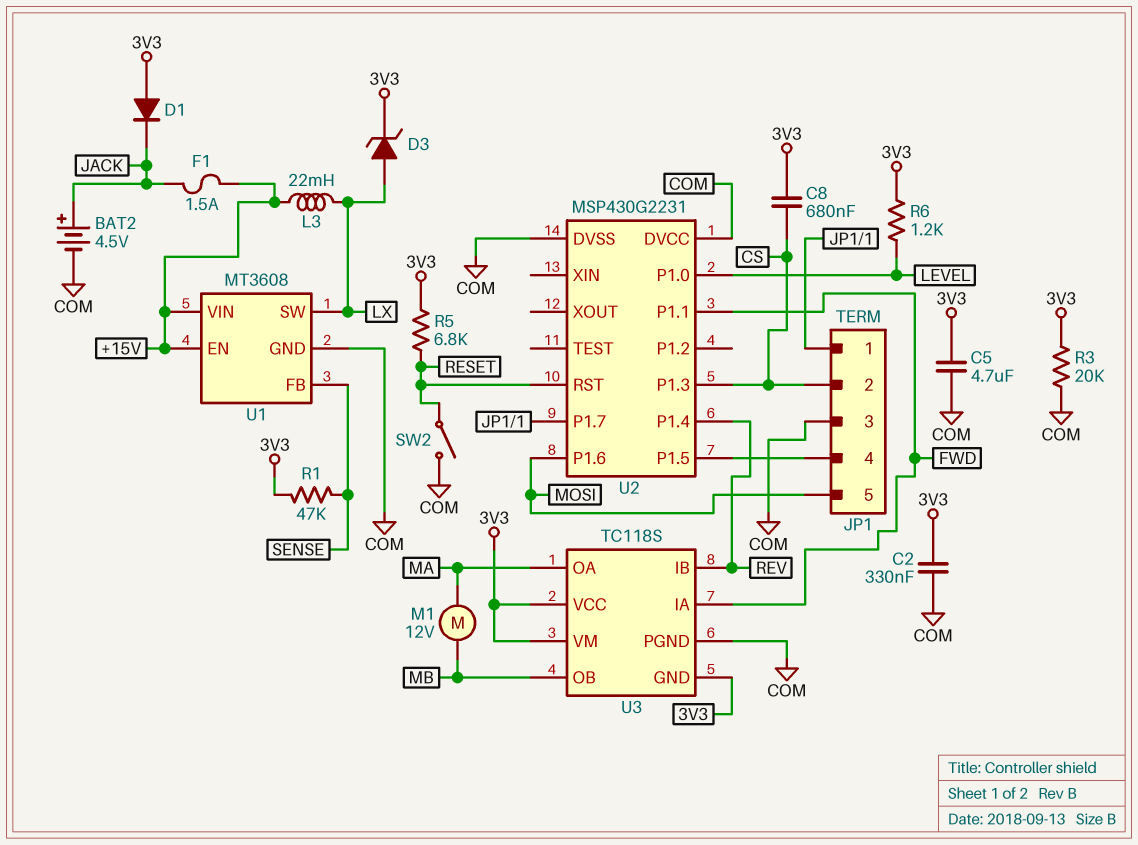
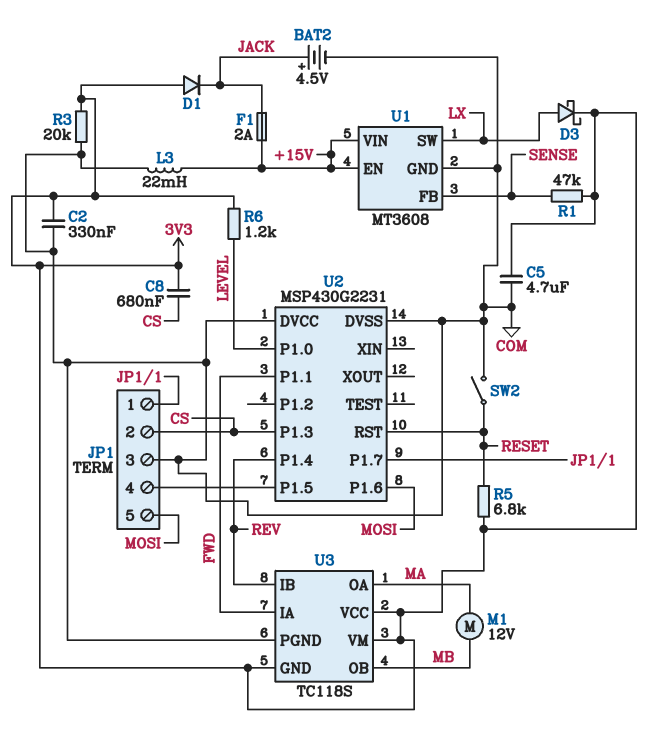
D3: zener (A LX, K 3V3) -> schottky (A LX, K 3V3)
F1: 1.5A (+15V, JACK) -> 2A (+15V, JACK)
L3: 22mH (+15V, LX) -> 22mH (+15V, COM)

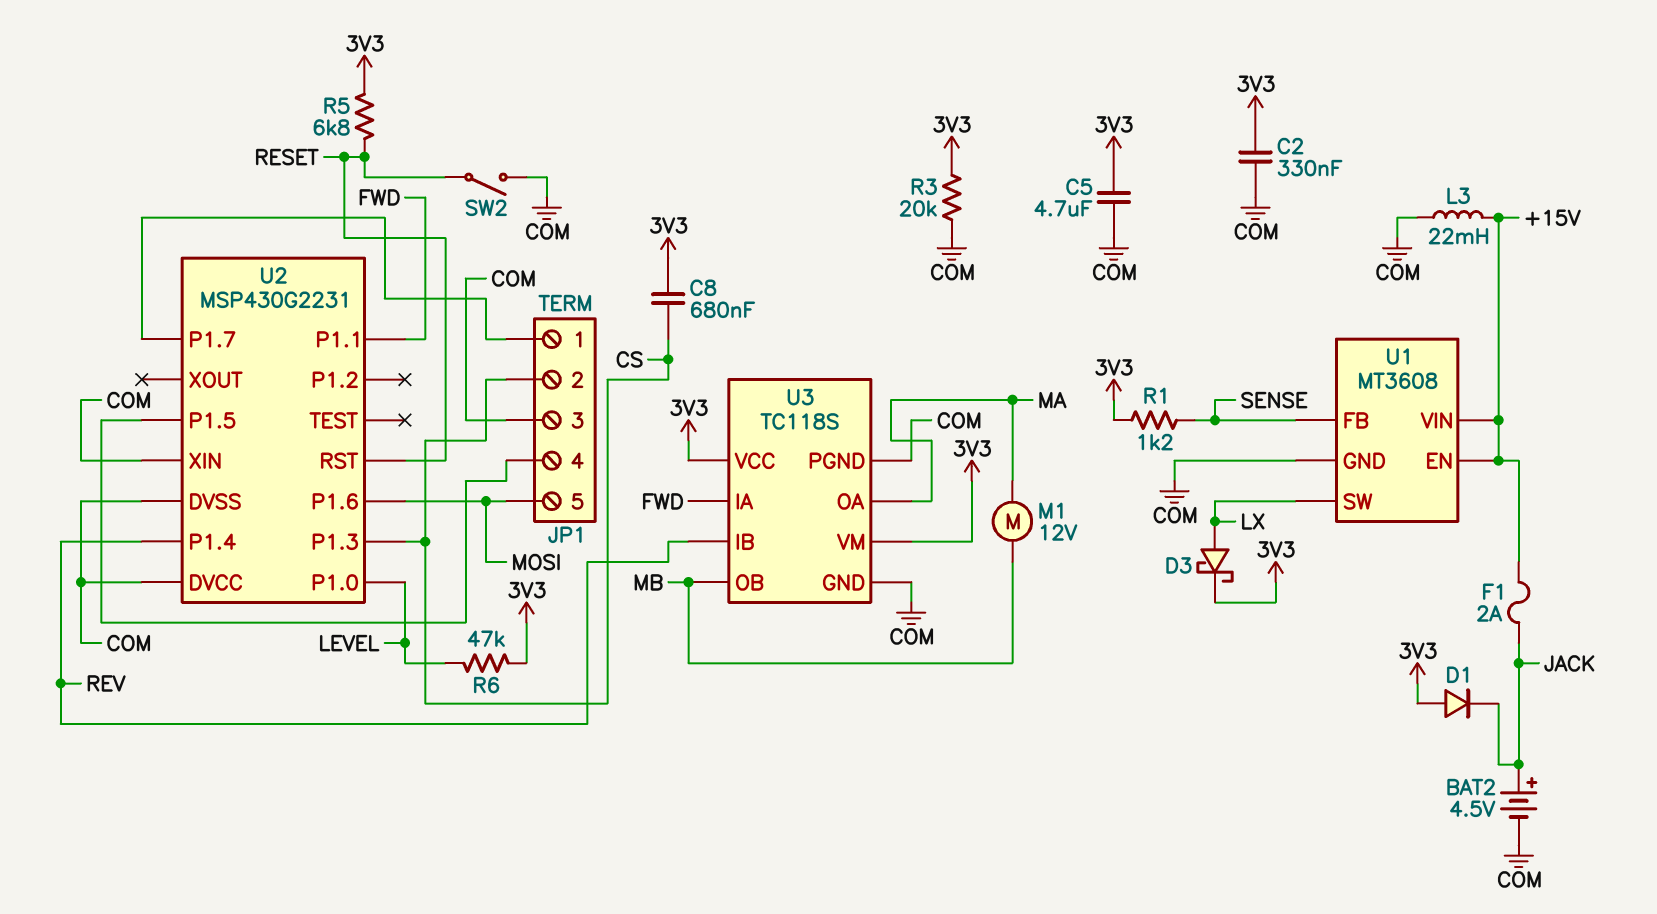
R1: 47k (3V3, SENSE) -> 1.2k (3V3, SENSE)
R6: 1.2k (3V3, LEVEL) -> 47k (3V3, LEVEL)
U2 pin XIN: none -> COM
U3 pin GND: 3V3 -> COM

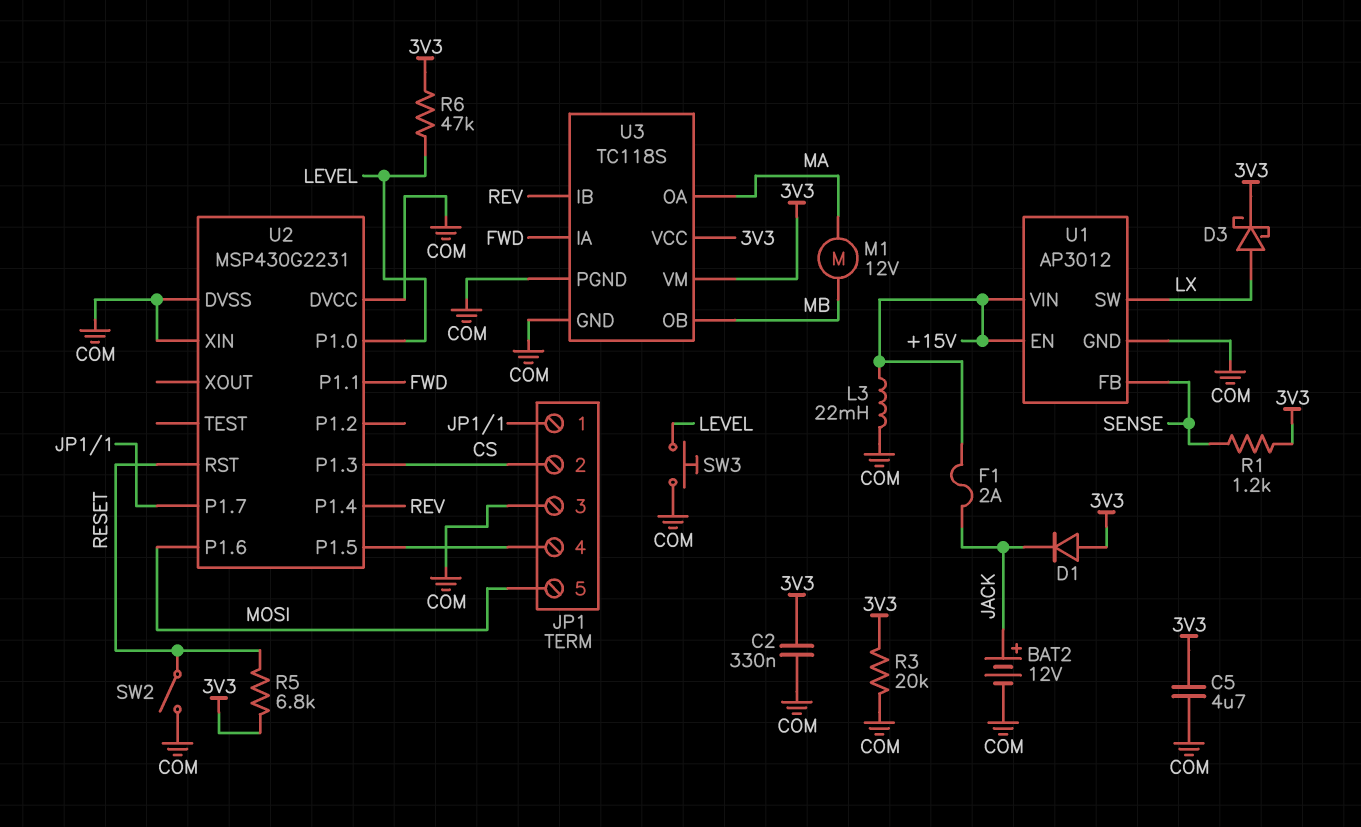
BAT2: 4.5V (plus JACK, minus COM) -> 12V (plus JACK, minus COM)
C8: 680nF (3V3, CS) -> none
SW3: none -> button (COM, LEVEL)
U1: MT3608 -> AP3012

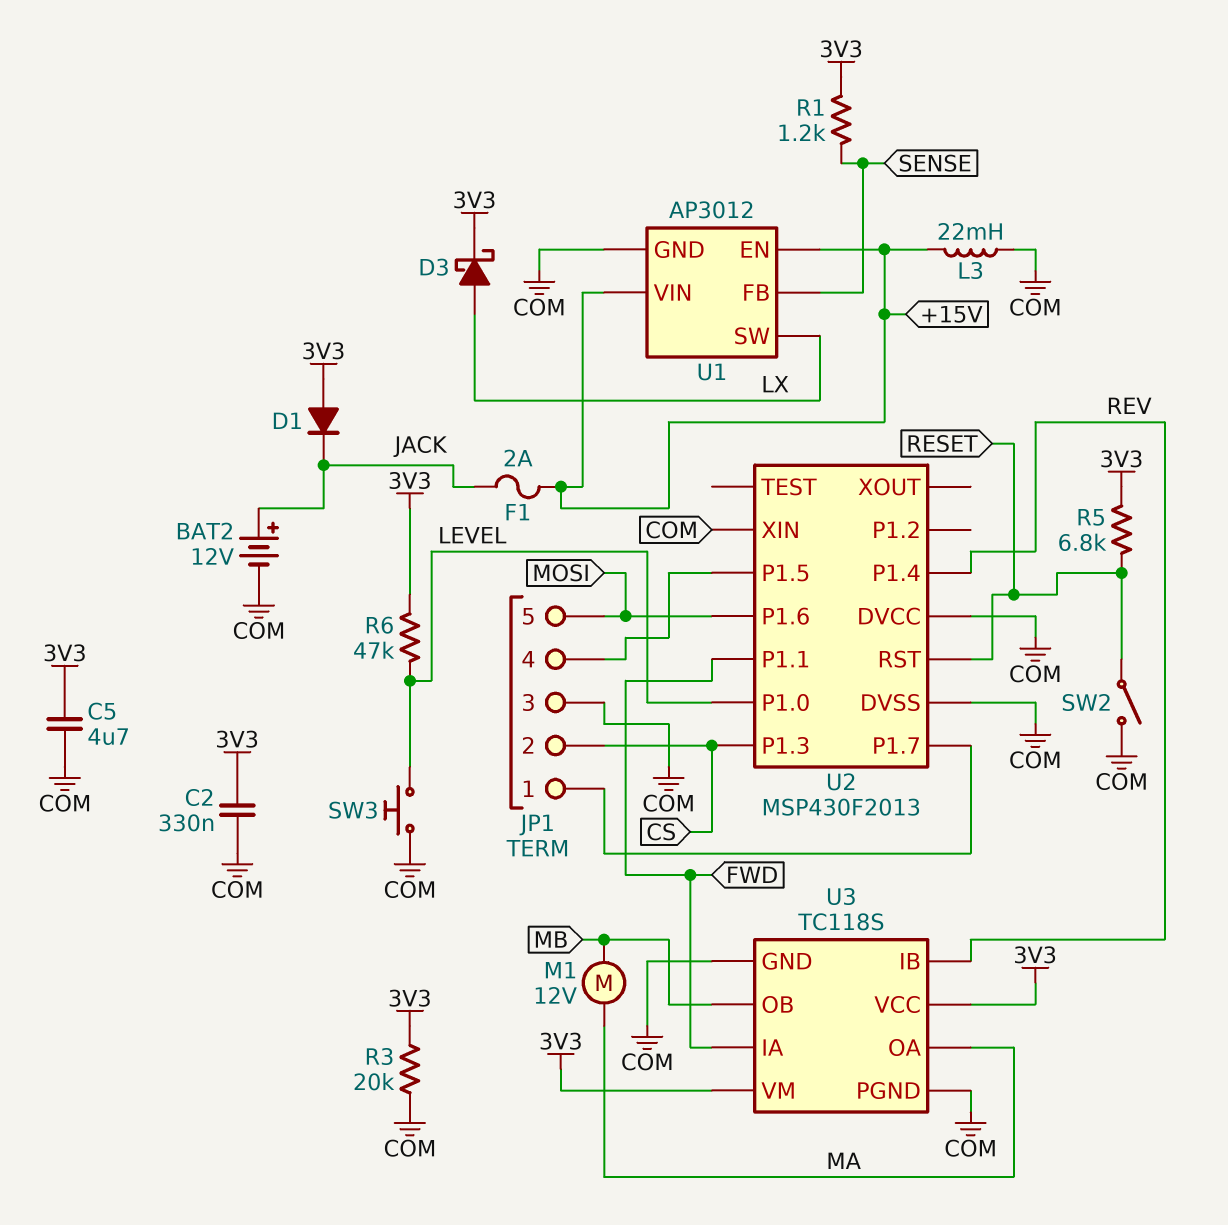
U2: MSP430G2231 -> MSP430F2013

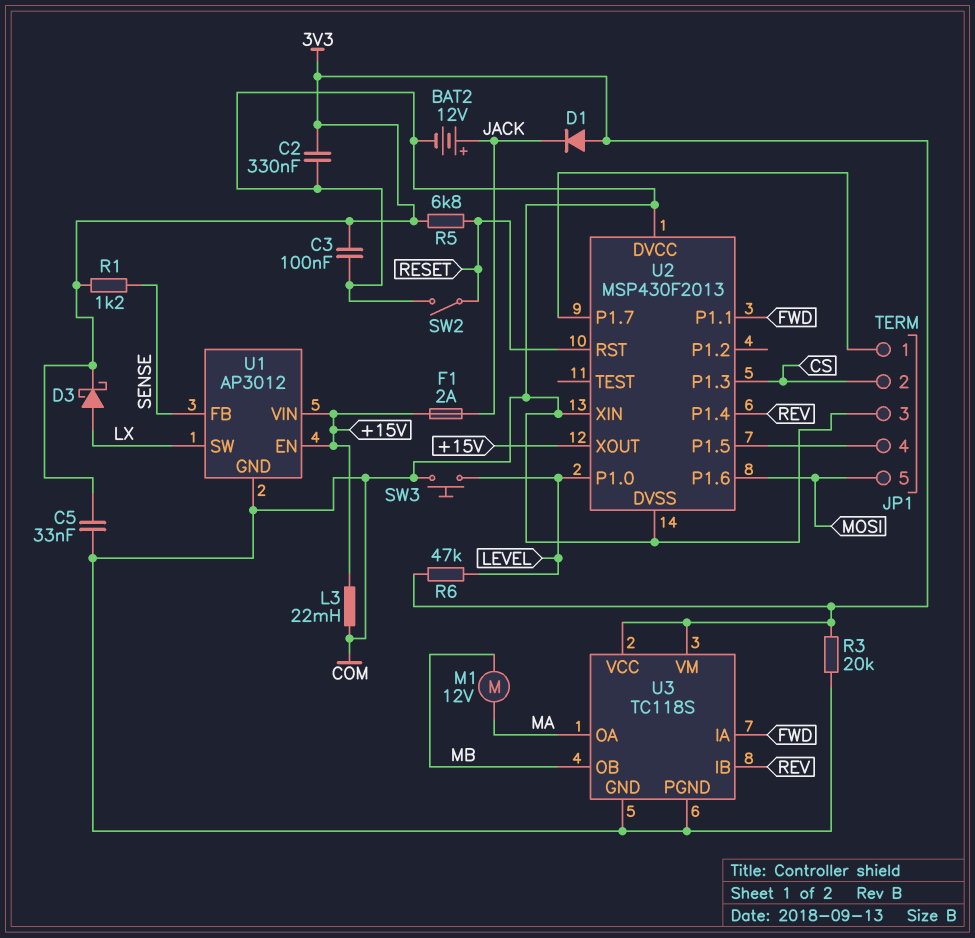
C3: none -> 100nF (3V3, COM)
C5: 4.7uF (3V3, COM) -> 33nF (3V3, COM)
U2 pin XOUT: none -> +15V

